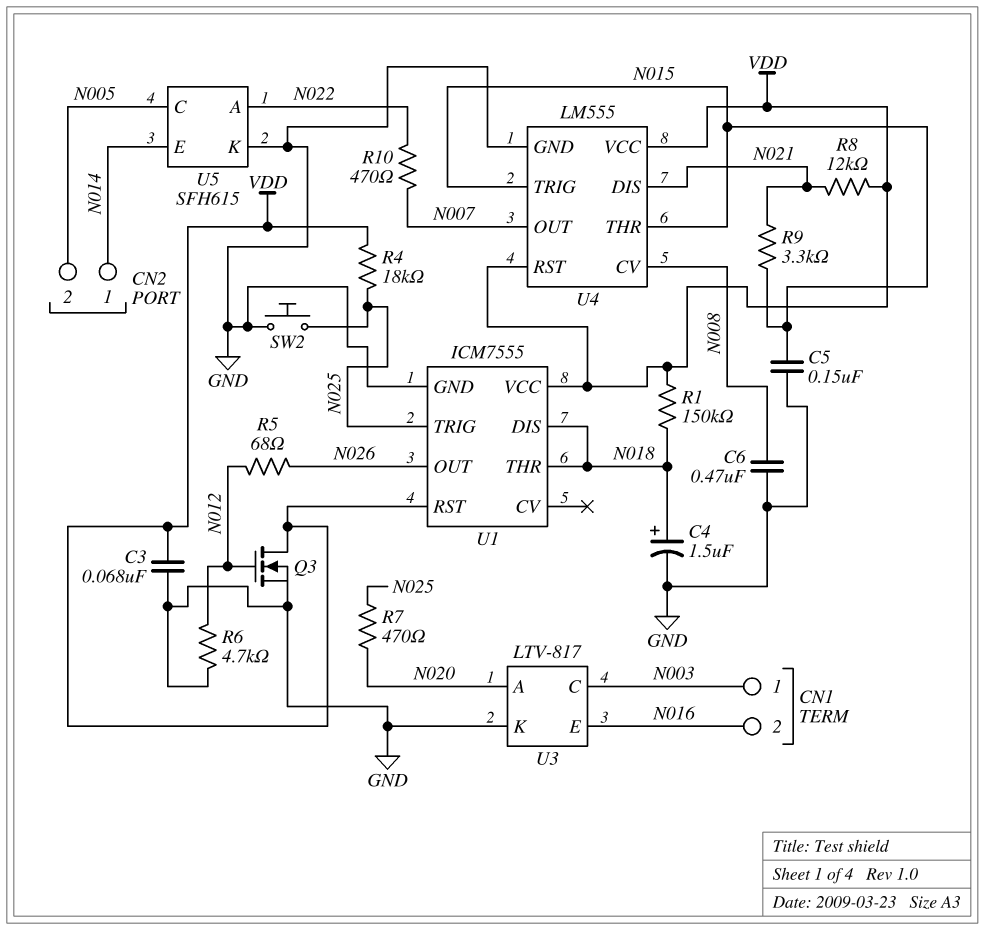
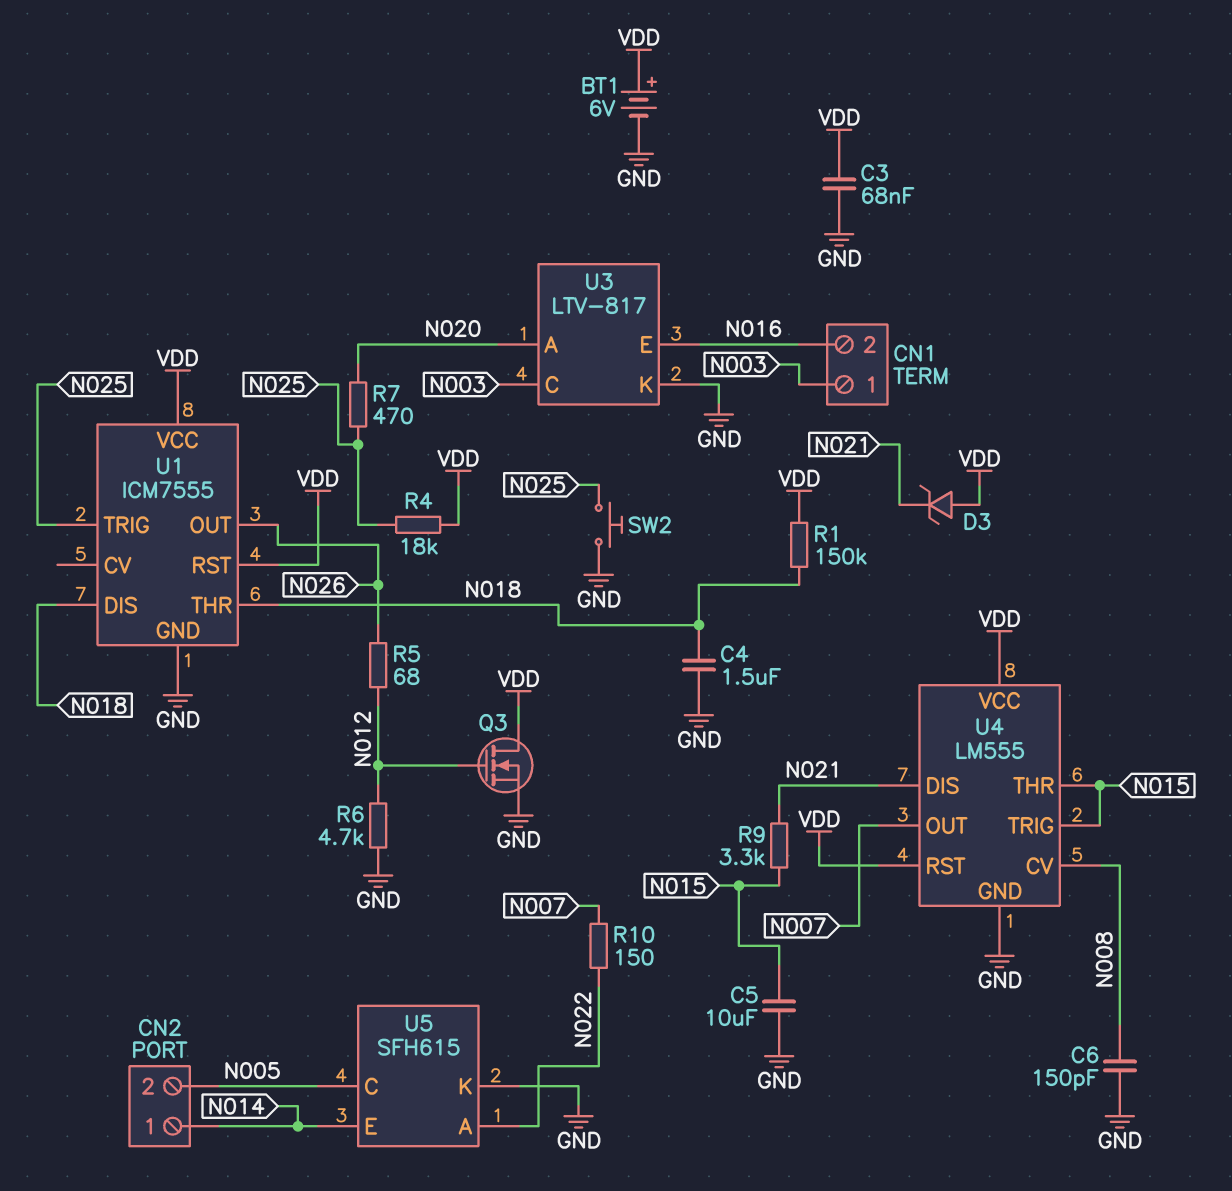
BT1: none -> 6V (plus VDD, minus GND)
C4: 1.5uF (plus N018, minus GND) -> 1.5uF (GND, N018)
C5: 150nF (GND, N015) -> 10uF (GND, N015)
C6: 470nF (GND, N008) -> 150pF (GND, N008)
D3: none -> zener (A VDD, K N021)
R8: 12k (N021, VDD) -> none
R10: 470 (N007, N022) -> 150 (N007, N022)

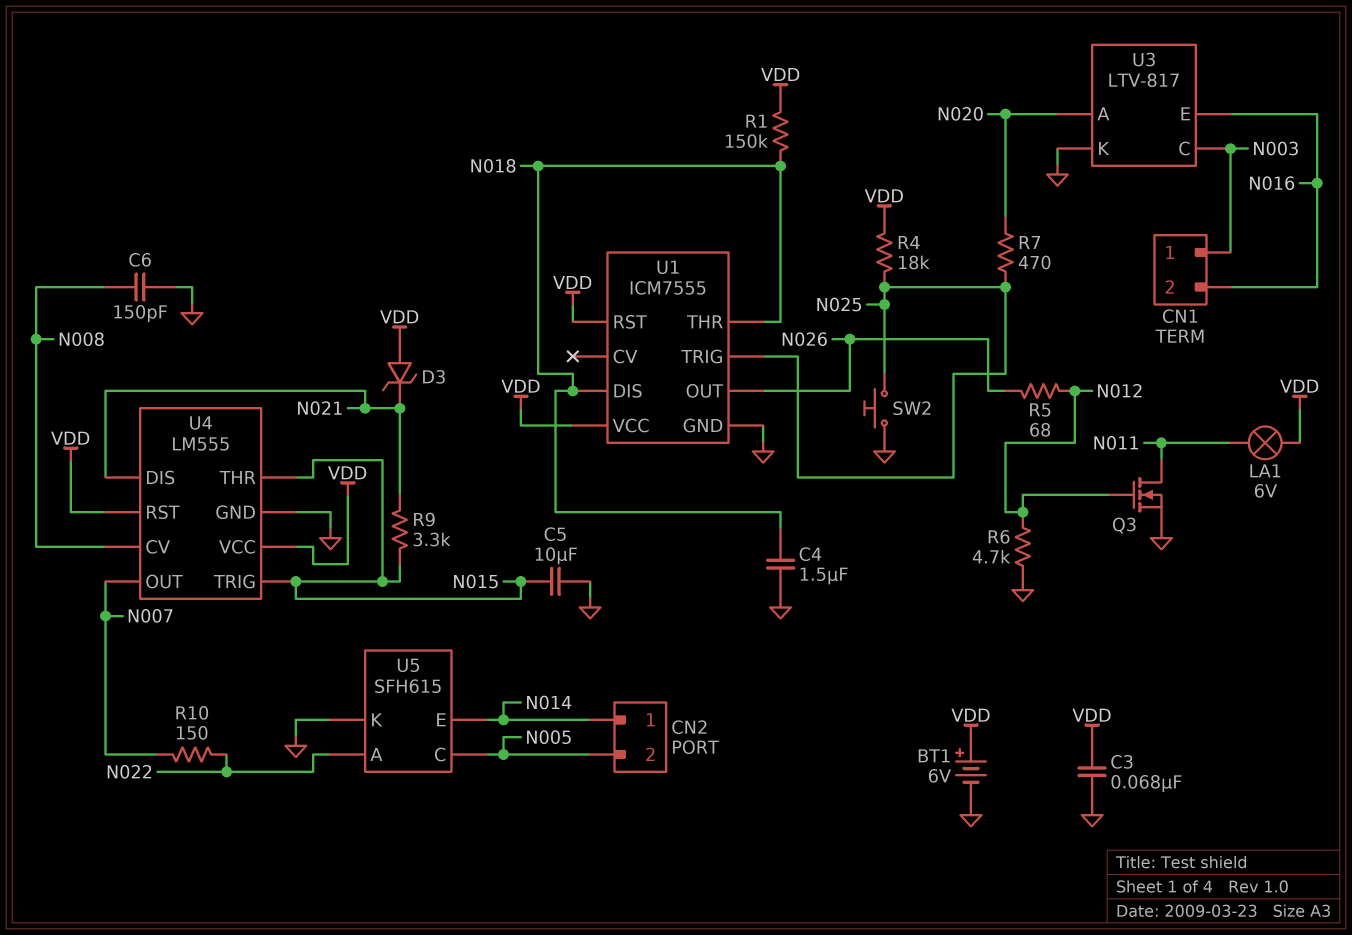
LA1: none -> lamp 6V (N011, VDD)
Q3: NMOS (G N012, D VDD, S GND) -> NMOS (G N012, D N011, S GND)

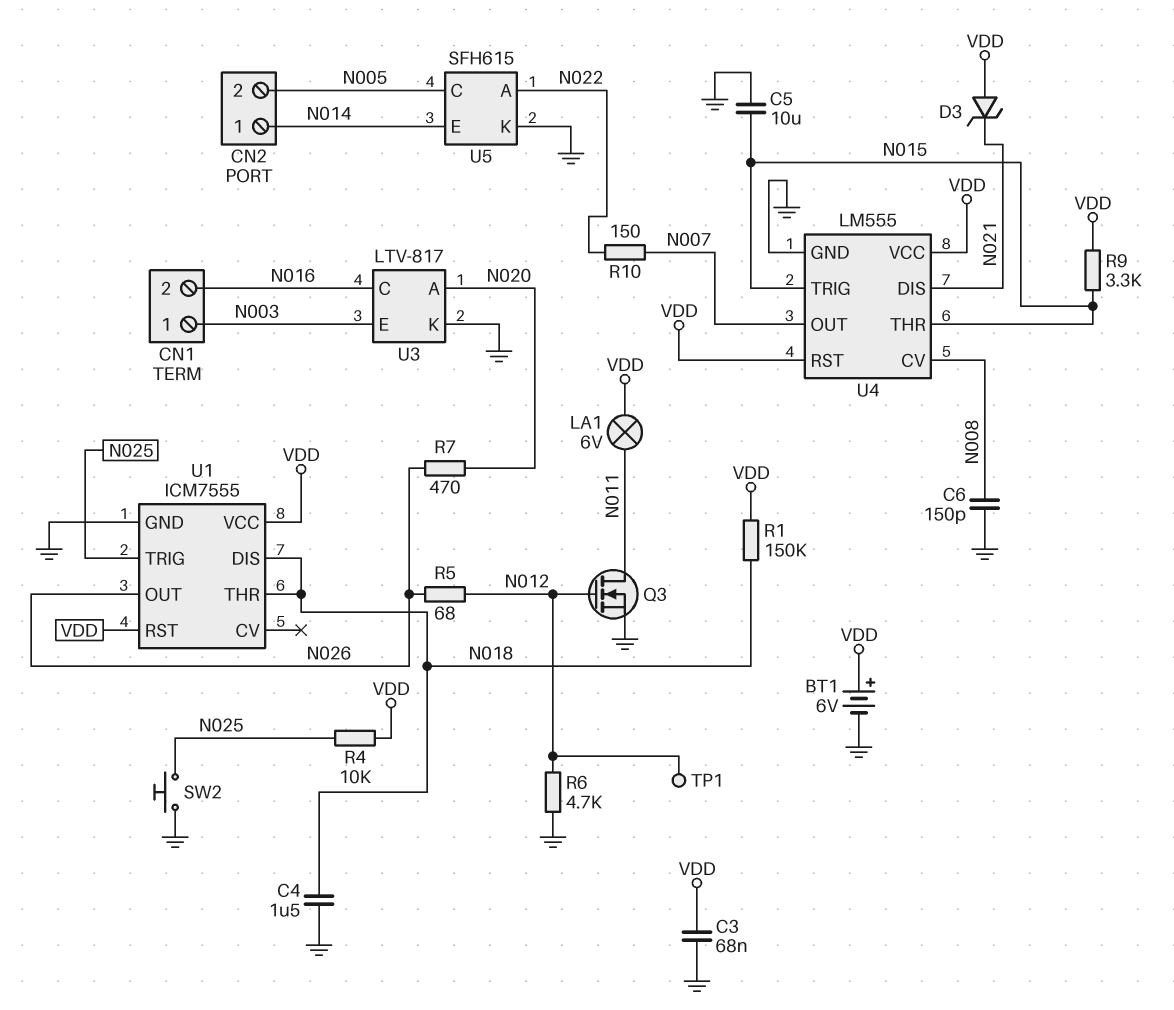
R4: 18k (N025, VDD) -> 10k (N025, VDD)
R7: 470 (N020, N025) -> 470 (N020, N026)
R9: 3.3k (N015, N021) -> 3.3k (N015, VDD)
TP1: none -> test point (N012)
U3 pin C: N003 -> N016
U3 pin E: N016 -> N003

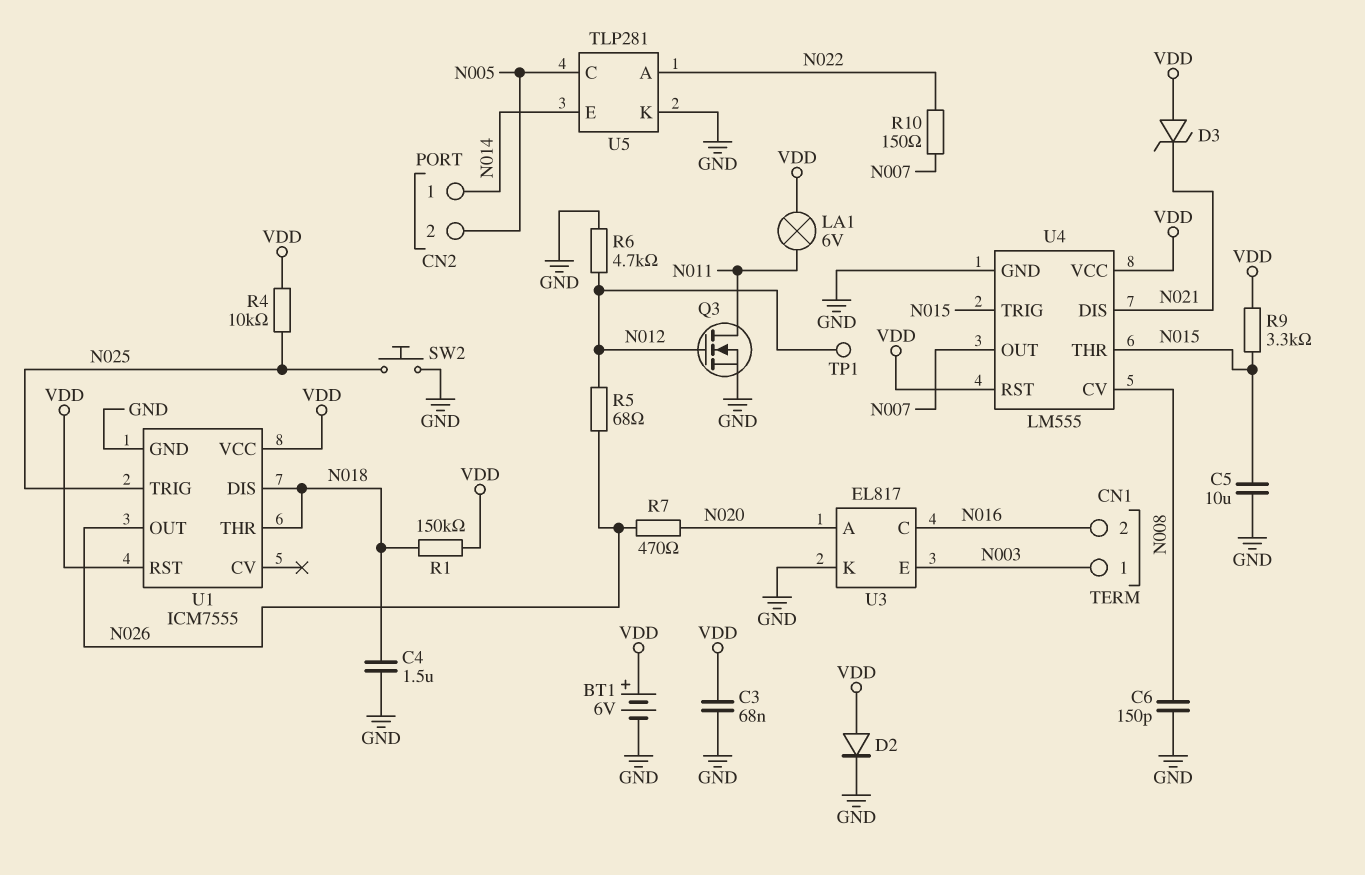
D2: none -> diode (A VDD, K GND)
U3: LTV-817 -> EL817
U5: SFH615 -> TLP281

